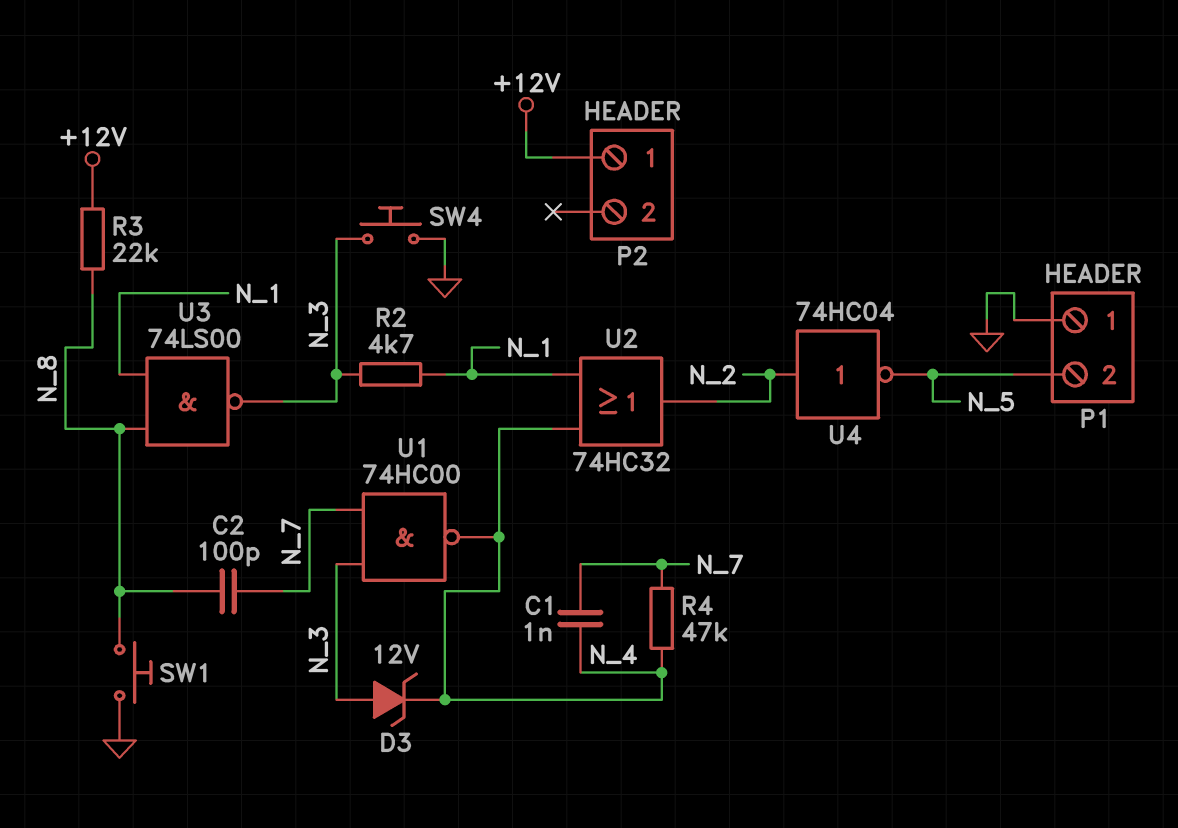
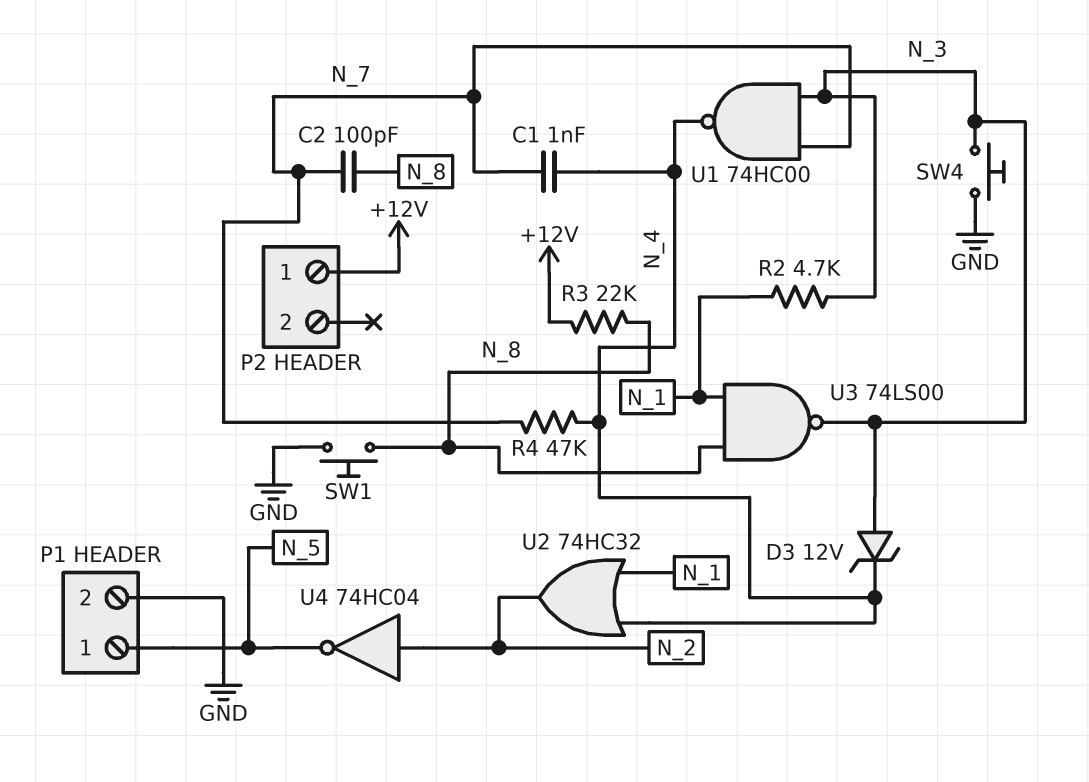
P1 pin 1: GND -> N_5
P1 pin 2: N_5 -> GND

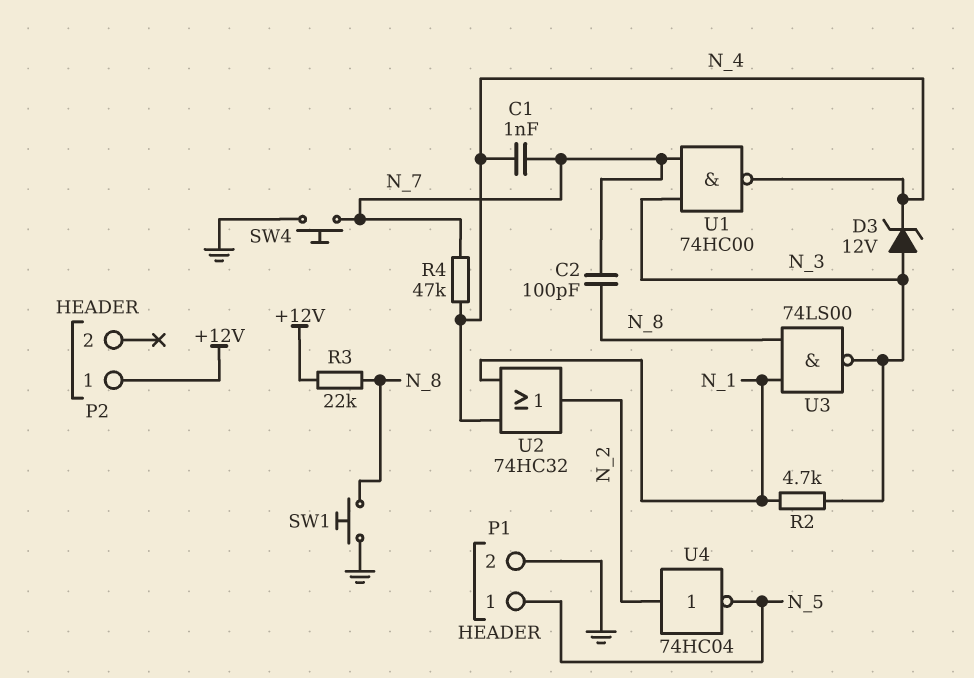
SW4: button (GND, N_3) -> button (GND, N_7)

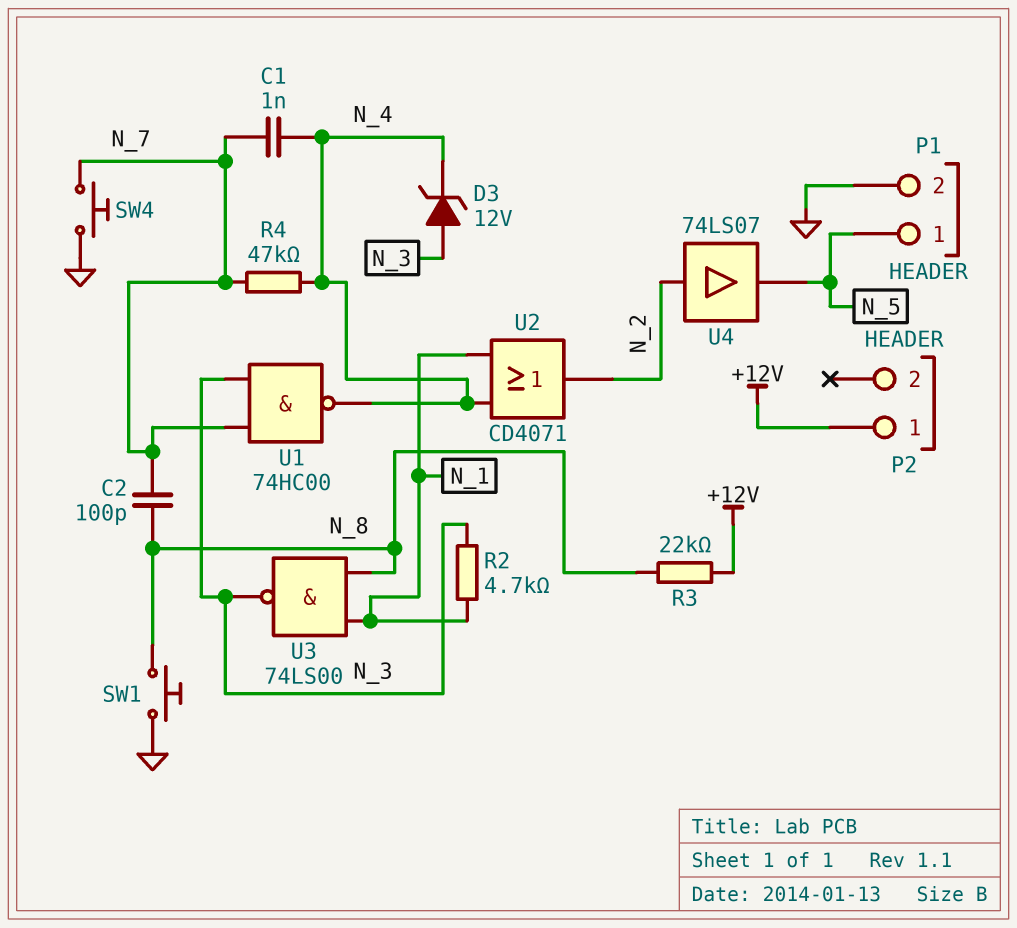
U2: OR 74HC32 (in N_1, in N_4, out N_2) -> OR CD4071 (in N_1, in N_4, out N_2)
U4: NOT 74HC04 (in N_2, out N_5) -> buffer 74LS07 (in N_2, out N_5)

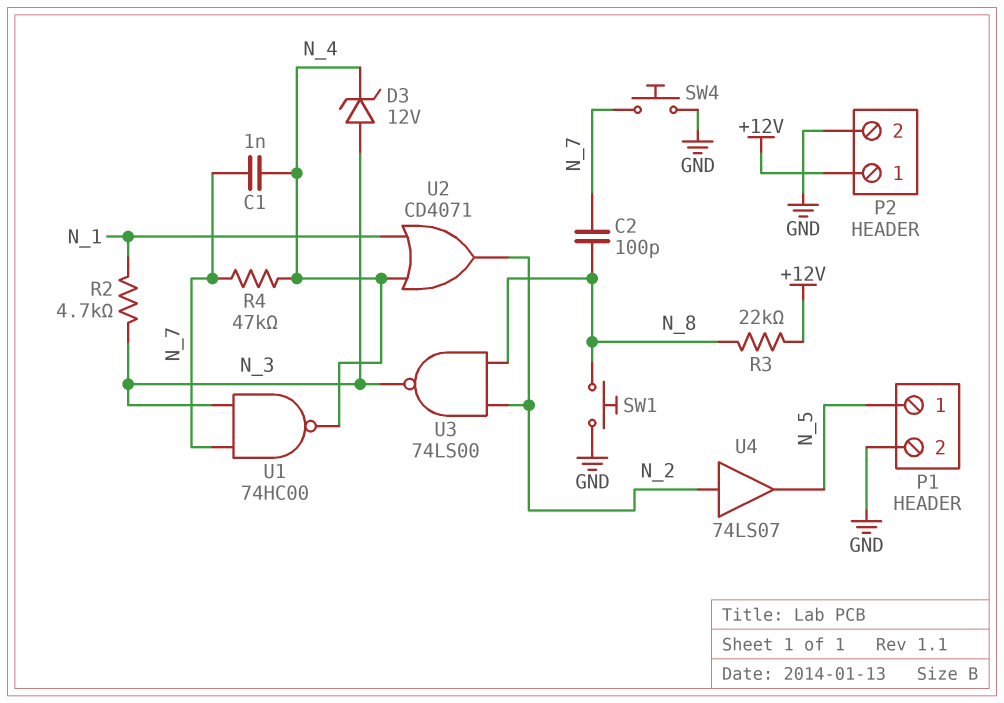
P2 pin 2: none -> GND
U3: NAND 74LS00 (in N_1, in N_8, out N_3) -> NAND 74LS00 (in N_2, in N_8, out N_3)

